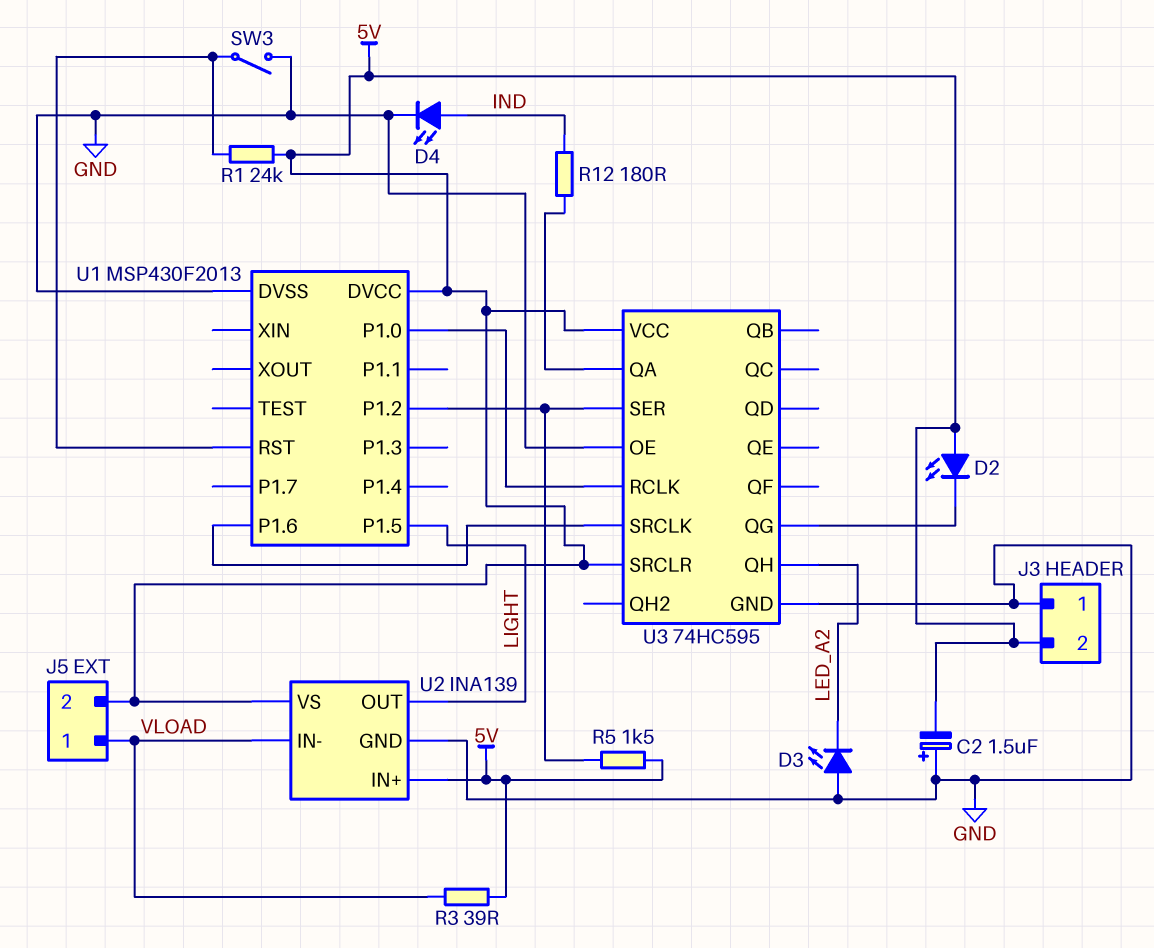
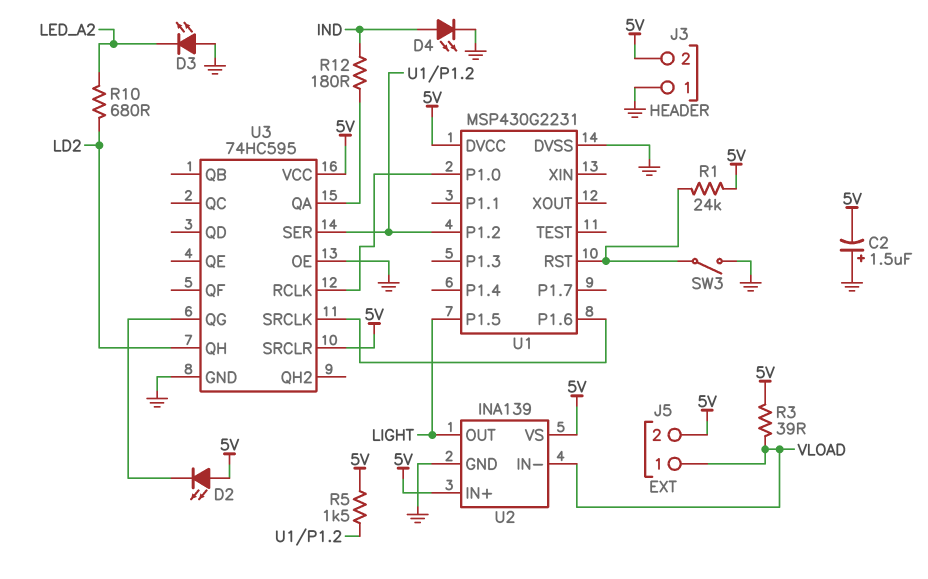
R10: none -> 680 (LD2, LED_A2)
U1: MSP430F2013 -> MSP430G2231
U3 pin QH: LED_A2 -> LD2

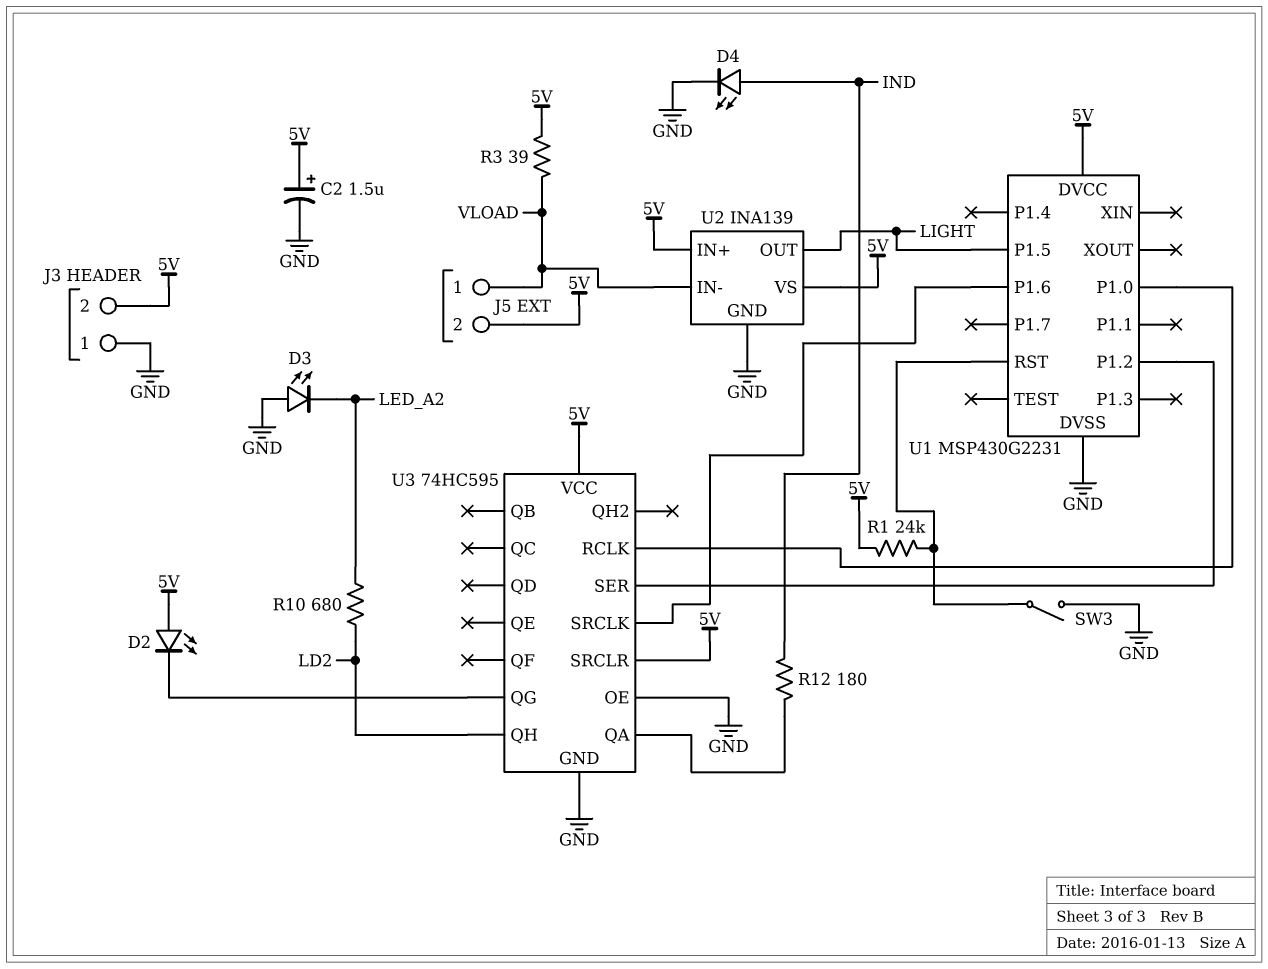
C2: 1.5uF (plus GND, minus 5V) -> 1.5uF (plus 5V, minus GND)
R5: 1.5k (5V, U1/P1.2) -> none

